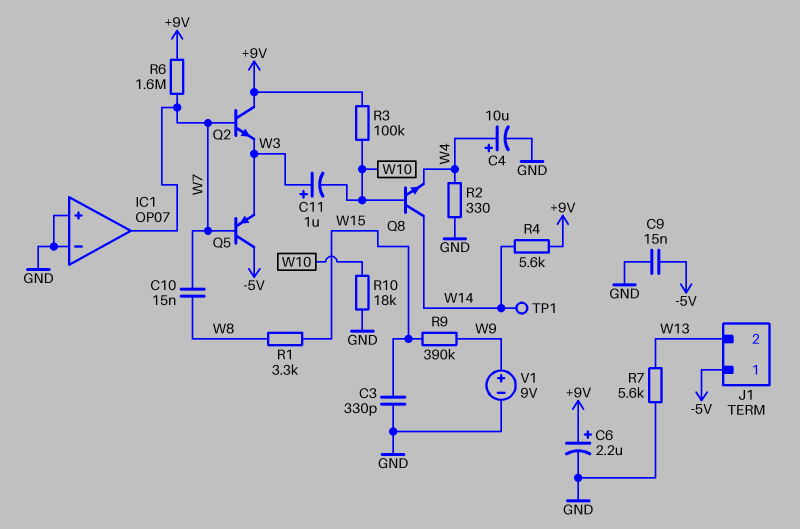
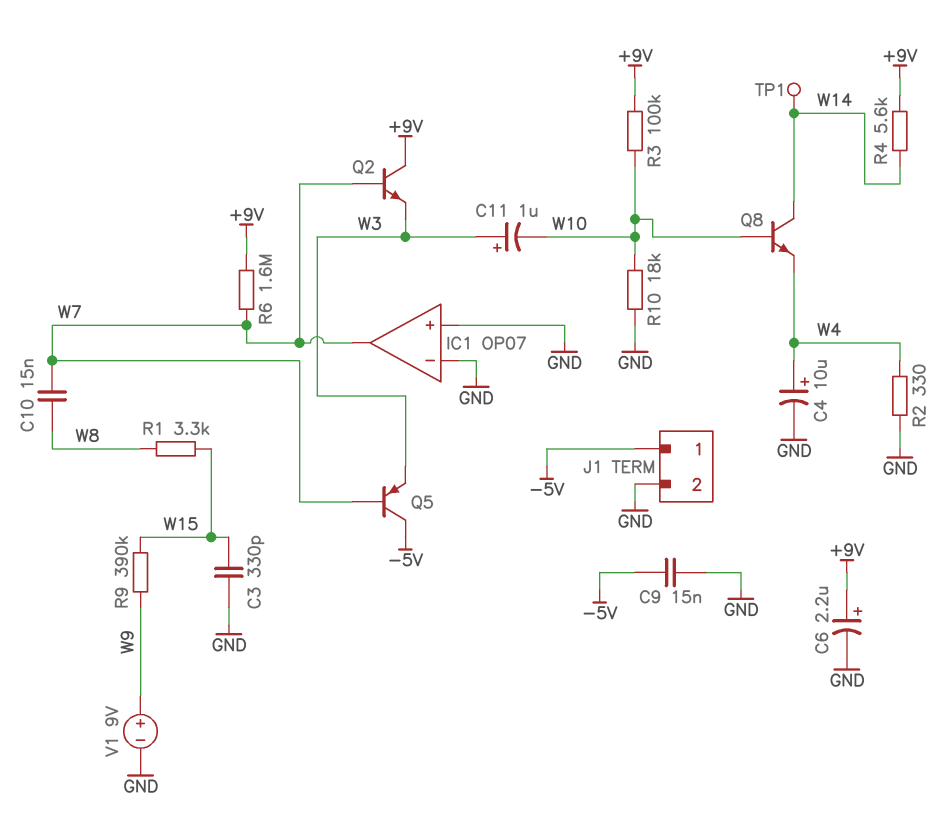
J1 pin 2: W13 -> GND
R7: 5.6k (GND, W13) -> none

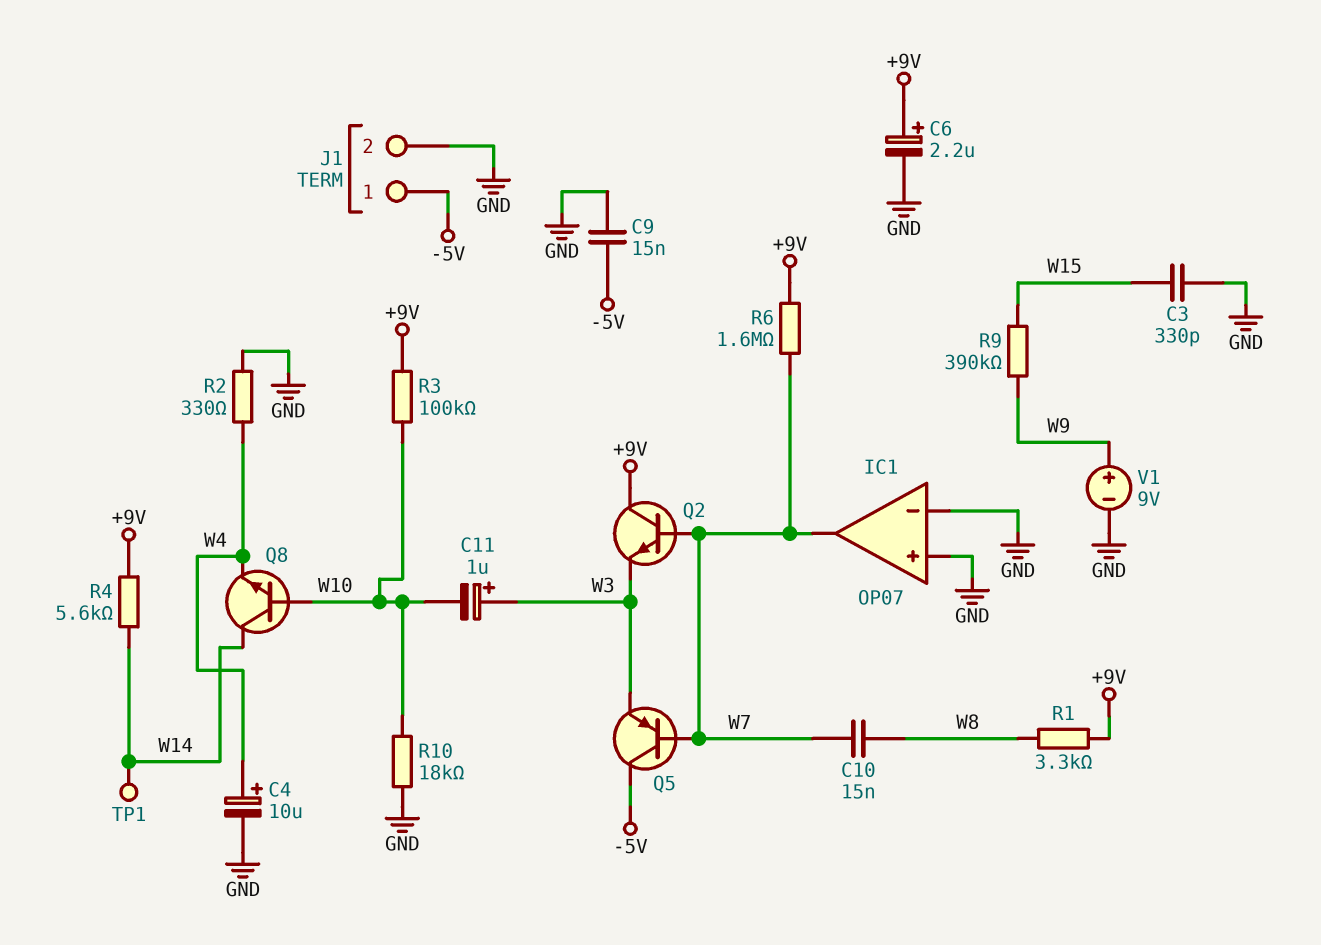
R1: 3.3k (W8, W15) -> 3.3k (+9V, W8)

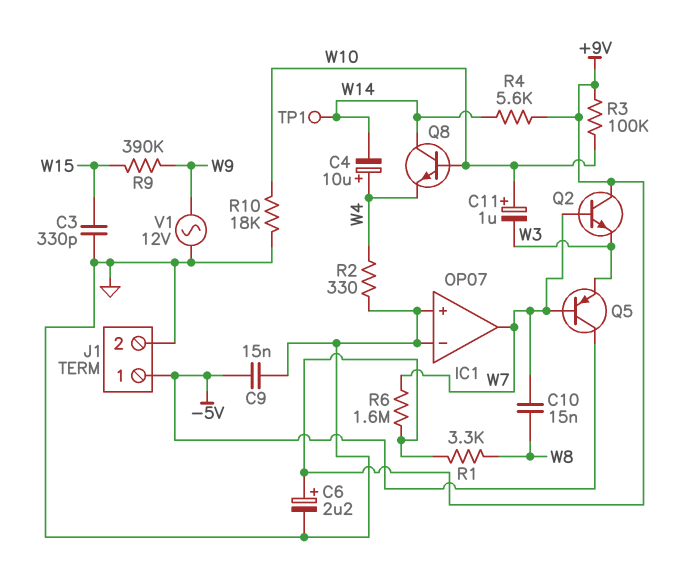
C4: 10uF (plus W4, minus GND) -> 10uF (plus W4, minus W14)
C11: 1uF (plus W3, minus W10) -> 1uF (plus W10, minus W3)
V1: 9V (plus W9, minus GND) -> AC 12V (GND, W9)

